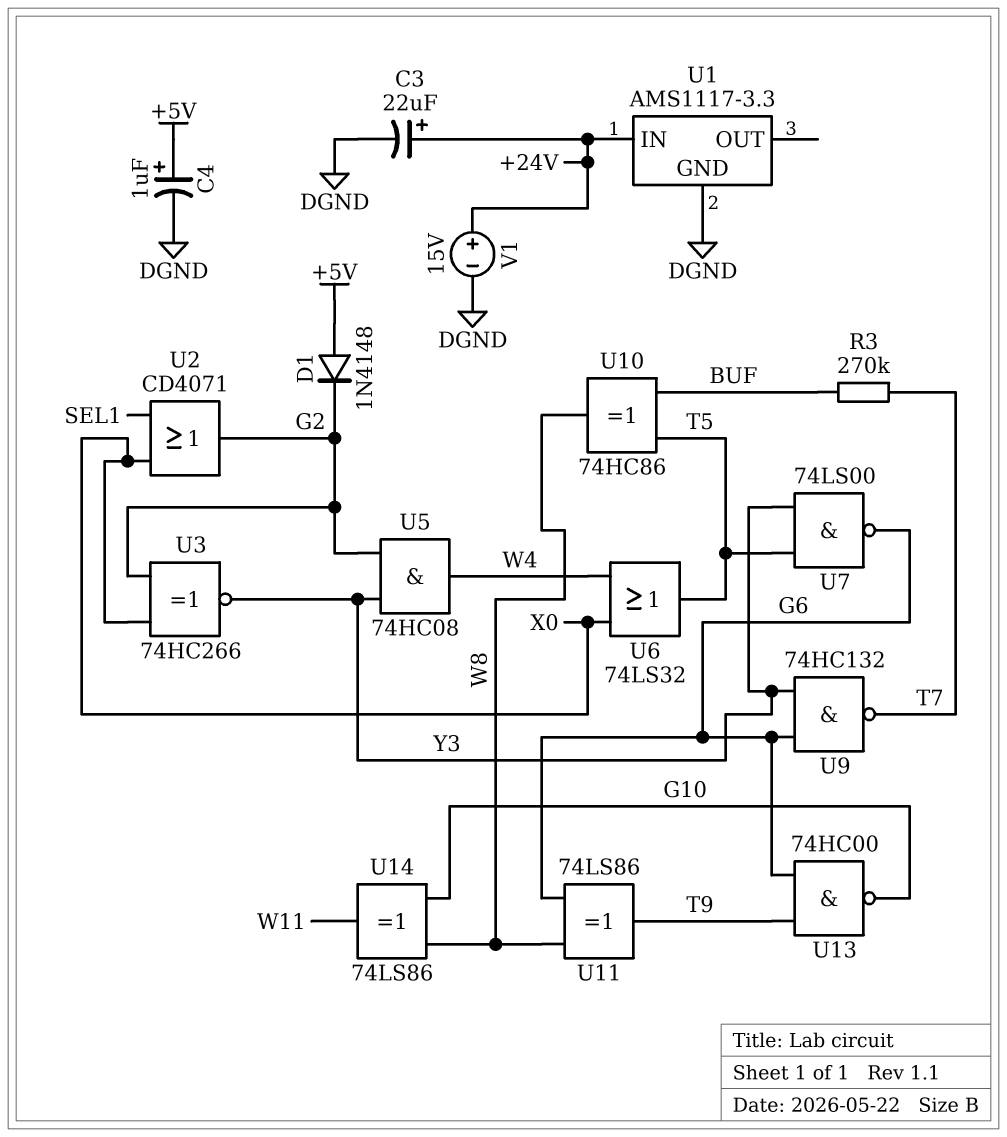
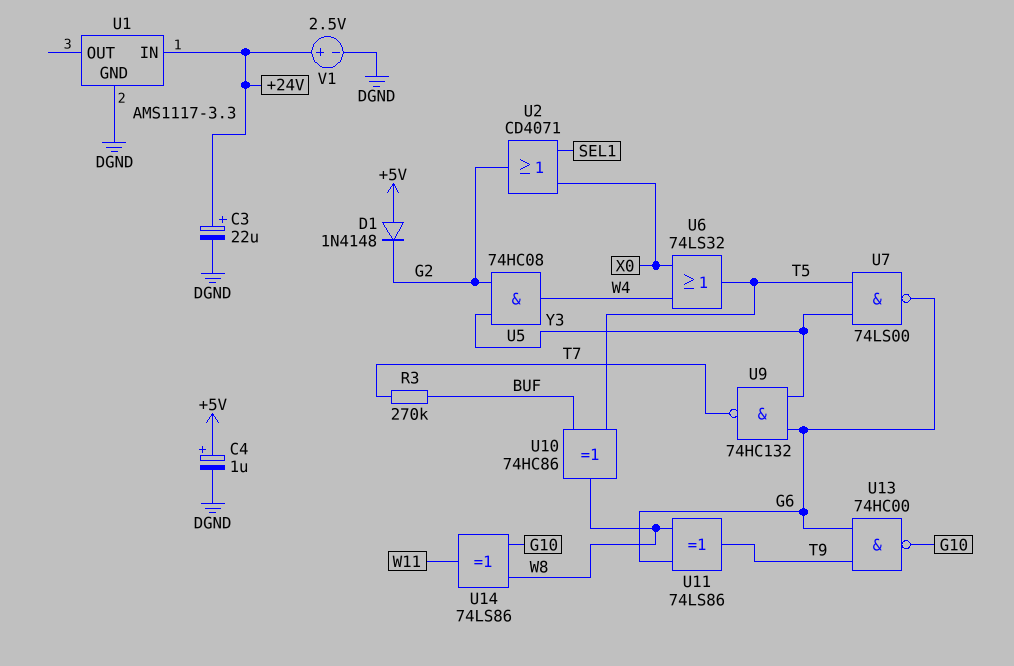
U3: XNOR 74HC266 (in G2, in X0, out Y3) -> none
V1: 15V (plus +24V, minus DGND) -> 2.5V (plus +24V, minus DGND)

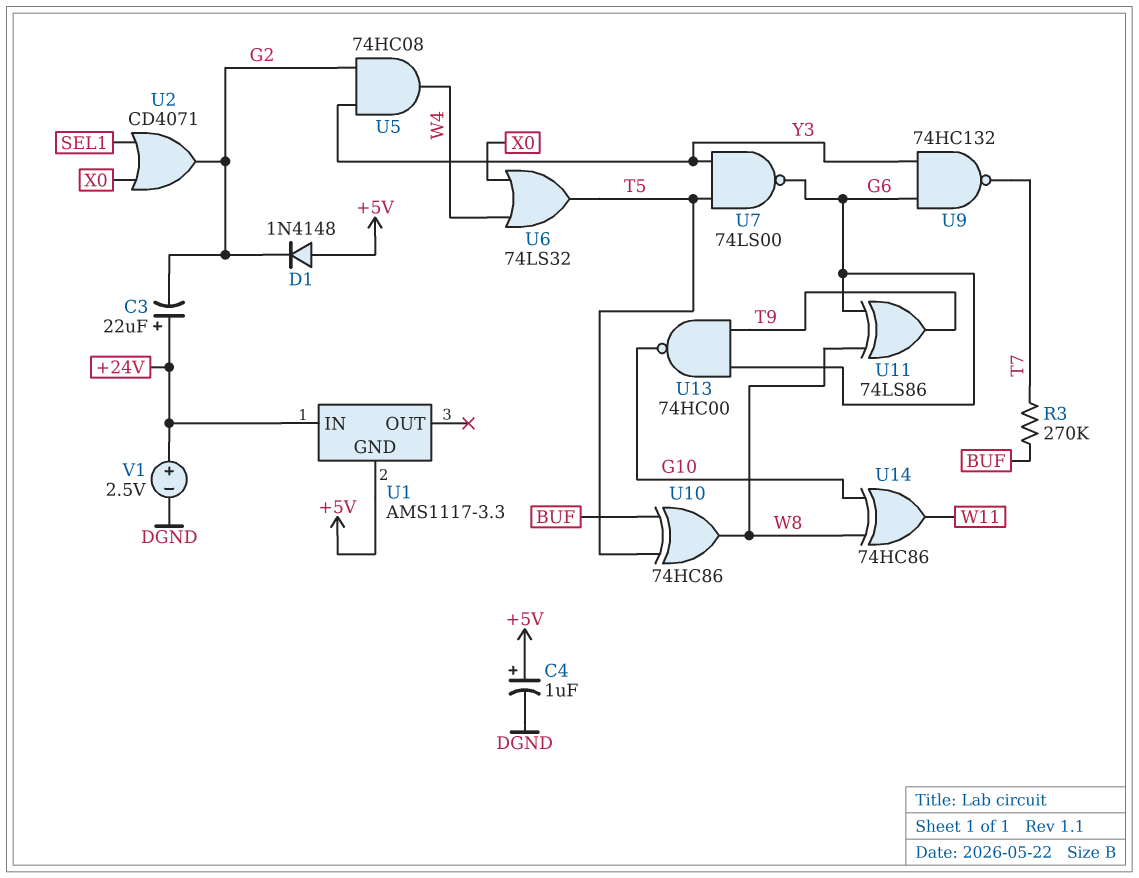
C3: 22uF (plus +24V, minus DGND) -> 22uF (plus +24V, minus G2)
U1 pin GND: DGND -> +5V
U14: XOR 74LS86 (in G10, in W8, out W11) -> XOR 74HC86 (in G10, in W8, out W11)

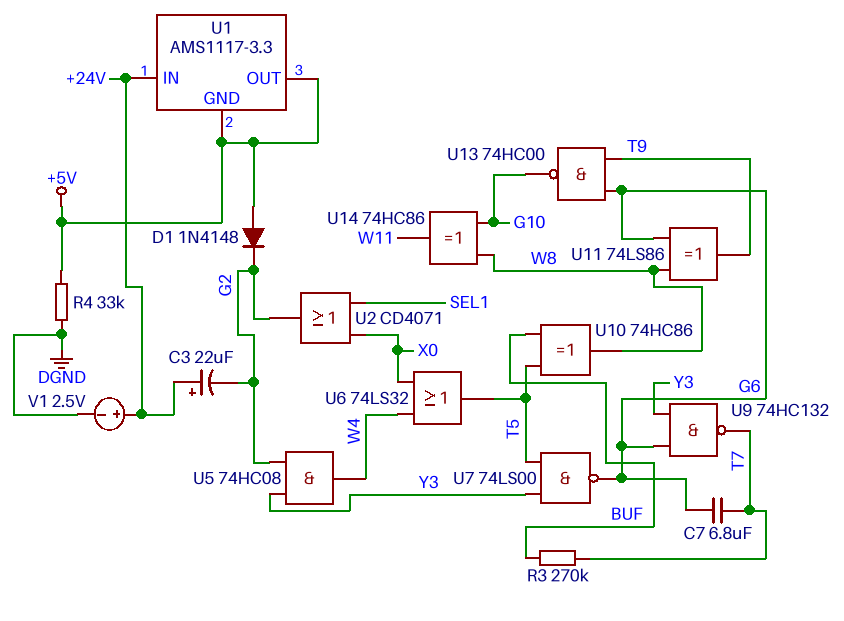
C4: 1uF (plus +5V, minus DGND) -> none
C7: none -> 6.8uF (G6, T7)
R4: none -> 33k (+5V, DGND)
U1 pin OUT: none -> +5V

